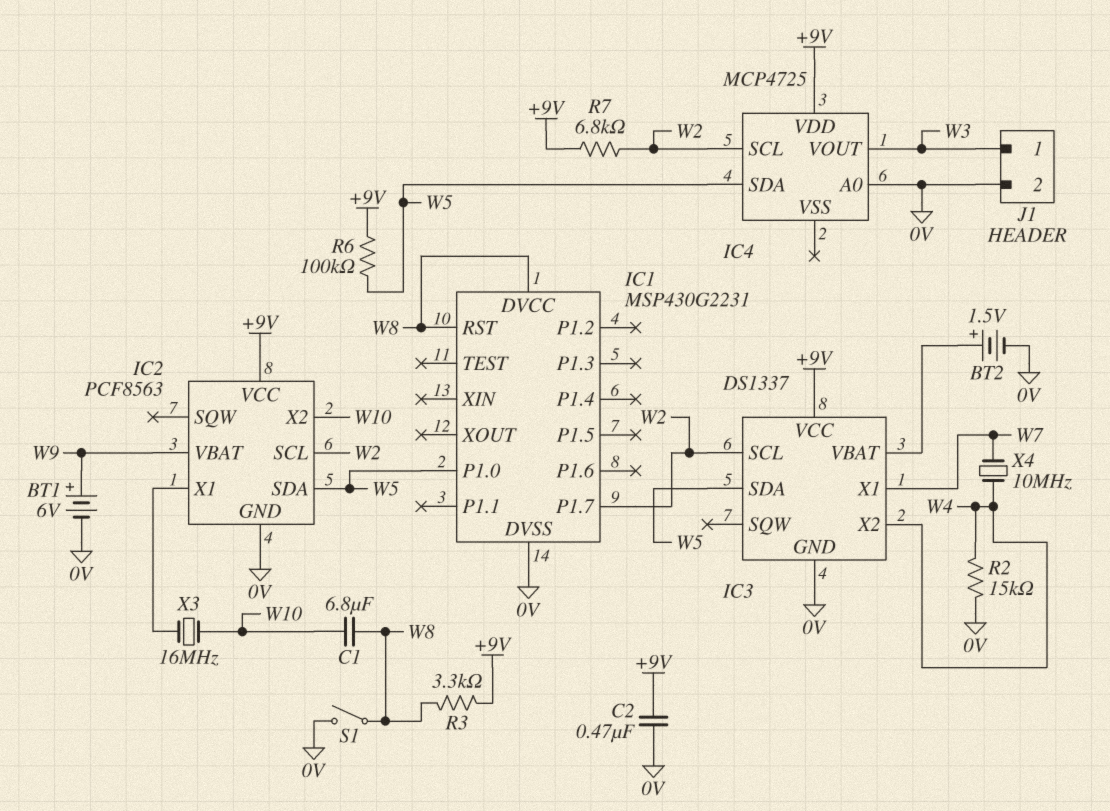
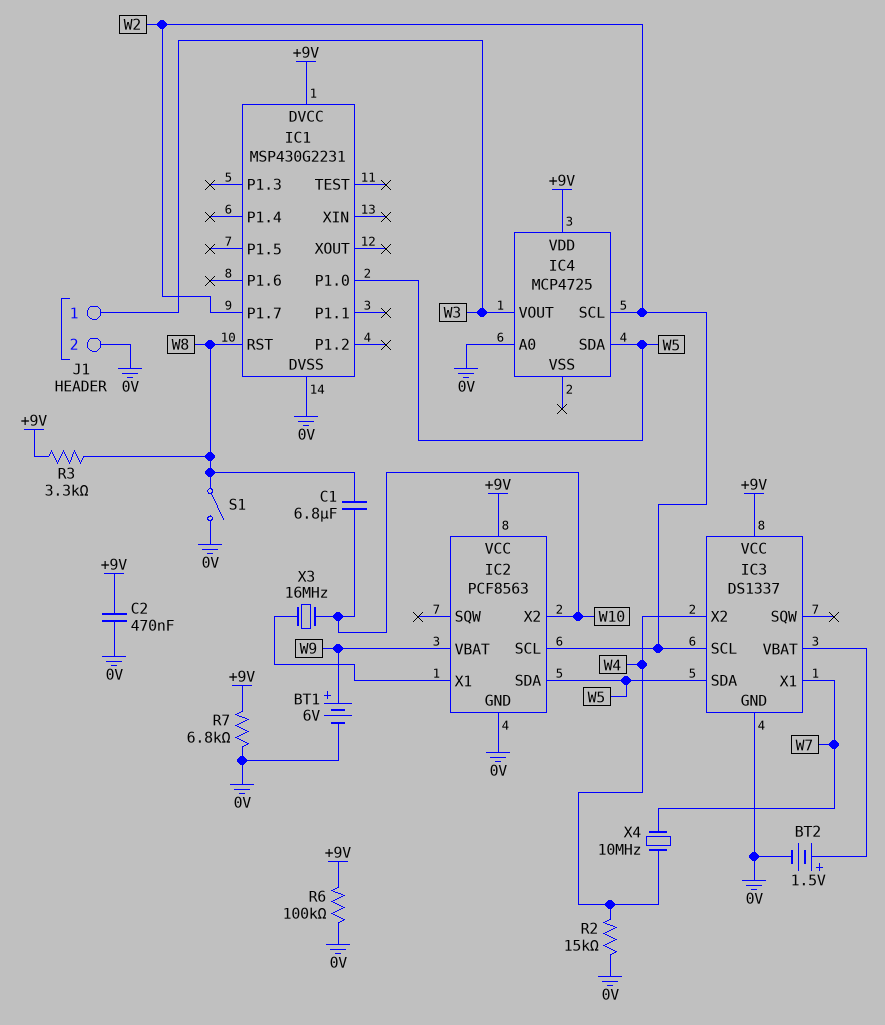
IC1 pin DVCC: W8 -> +9V
R6: 100k (+9V, W5) -> 100k (+9V, 0V)
R7: 6.8k (+9V, W2) -> 6.8k (+9V, 0V)

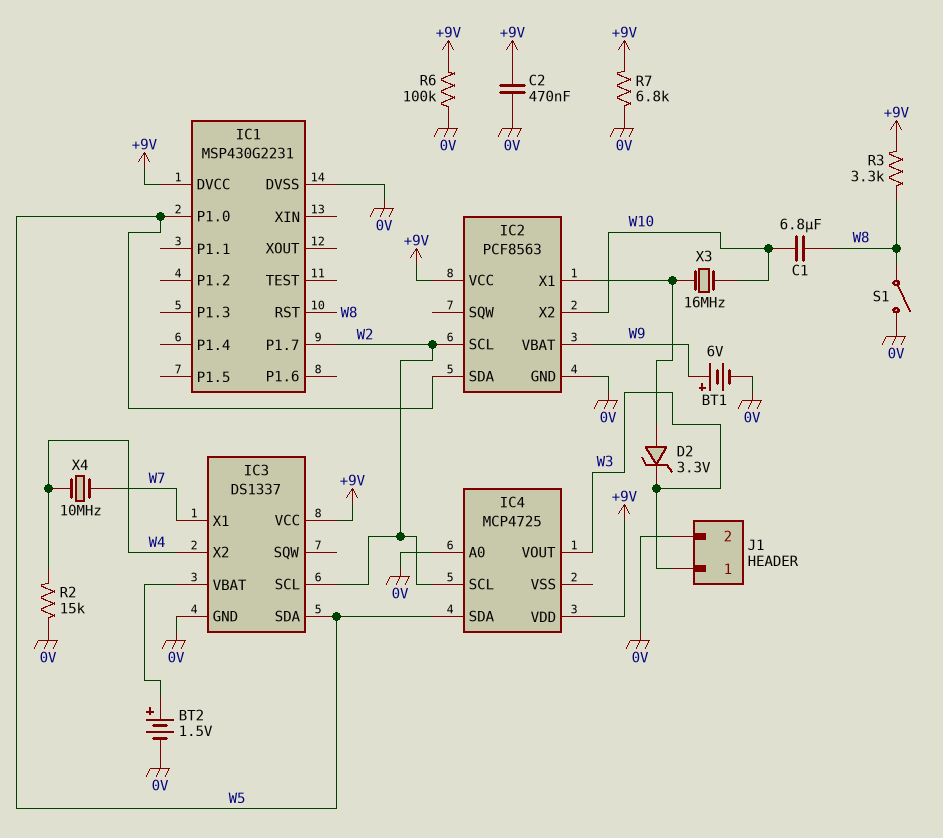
D2: none -> zener 3.3V (A IC2/X1, K W3)

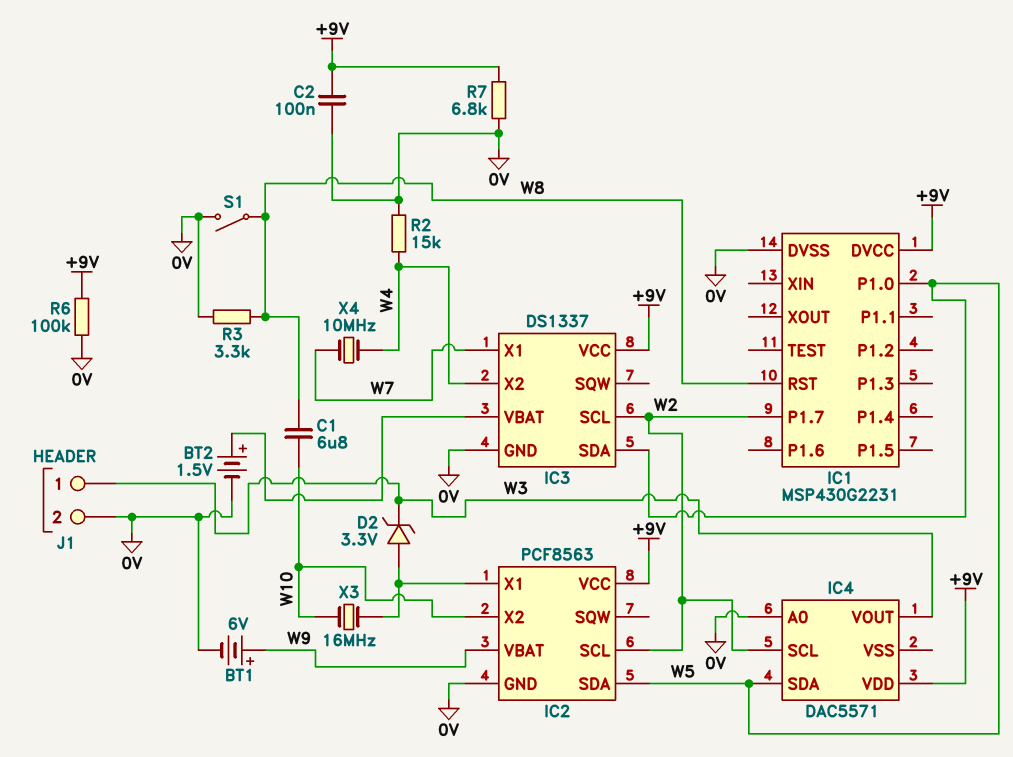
C2: 470nF (+9V, 0V) -> 100nF (+9V, 0V)
IC4: MCP4725 -> DAC5571
R3: 3.3k (+9V, W8) -> 3.3k (0V, W8)

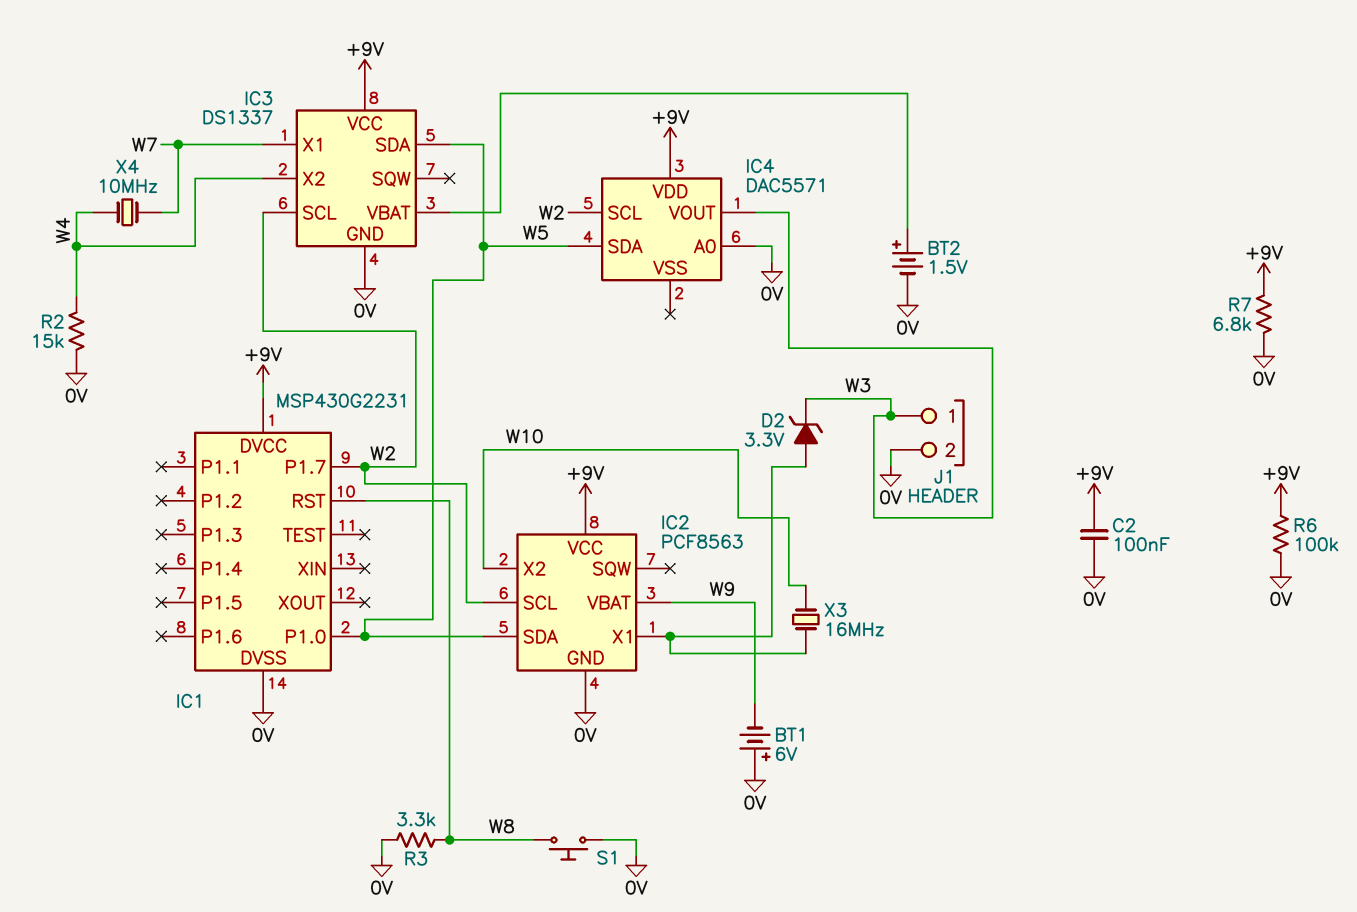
BT1: 6V (plus W9, minus 0V) -> 6V (plus 0V, minus W9)
C1: 6.8uF (W8, W10) -> none
S1: switch (0V, W8) -> button (0V, W8)

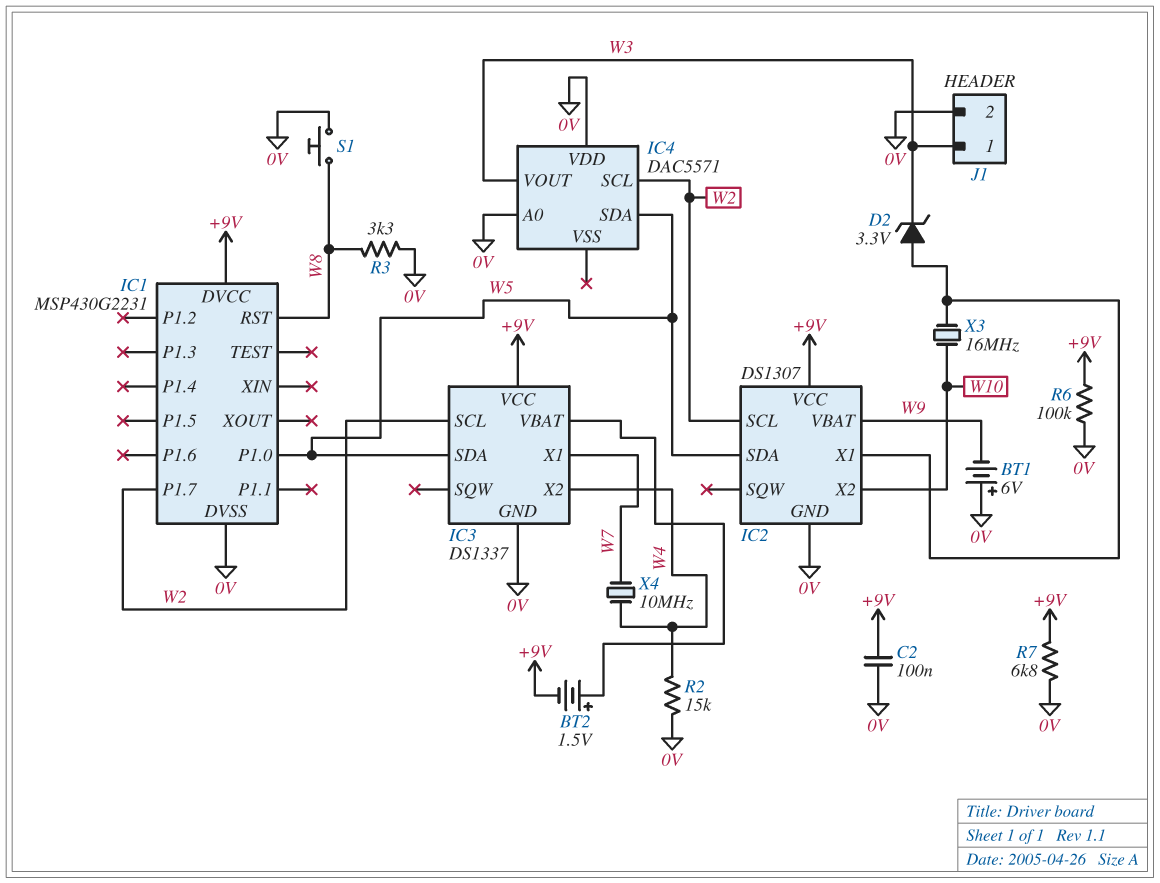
BT2: 1.5V (plus IC3/VBAT, minus 0V) -> 1.5V (plus IC3/VBAT, minus +9V)
IC2: PCF8563 -> DS1307
IC4 pin VDD: +9V -> 0V

